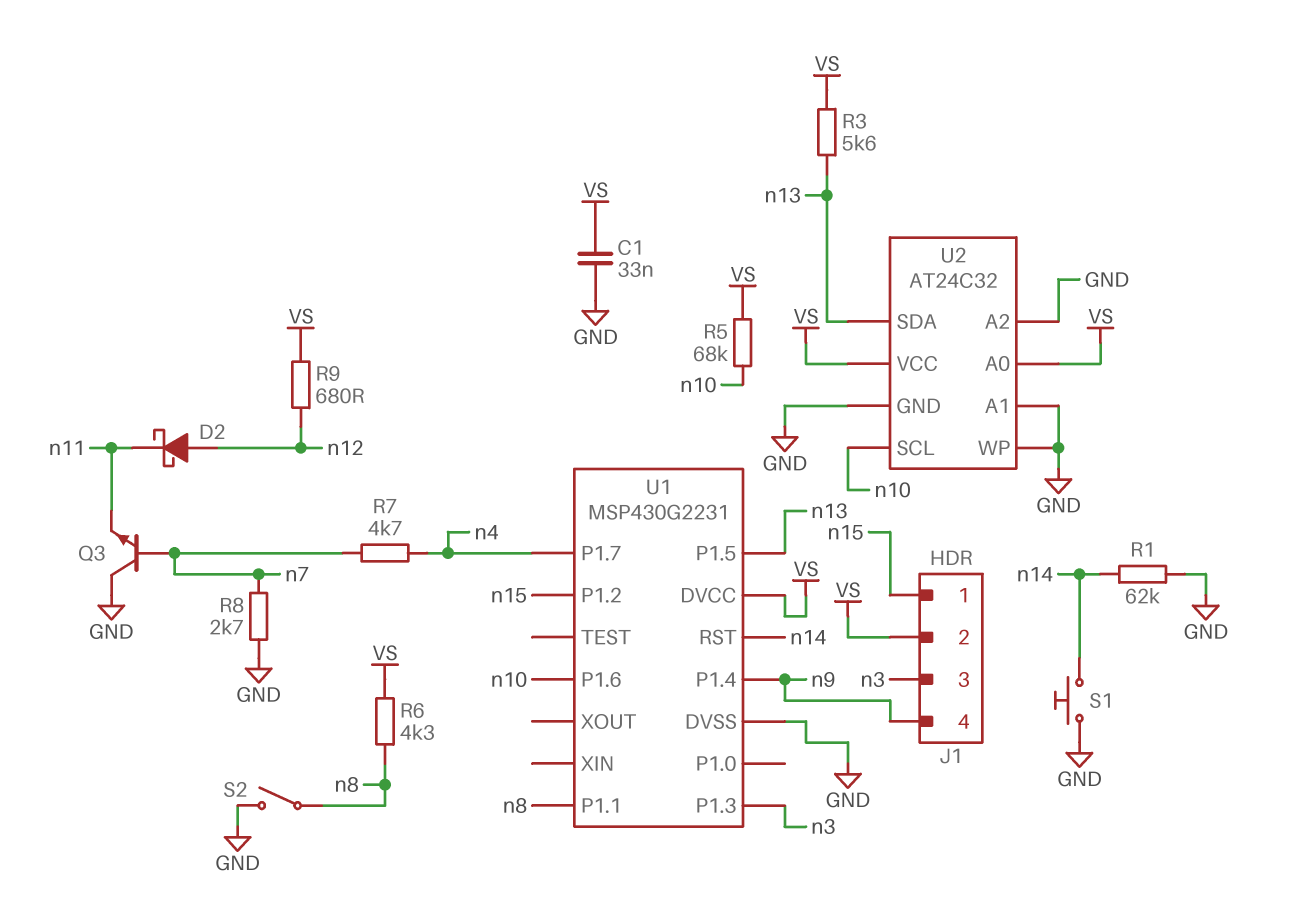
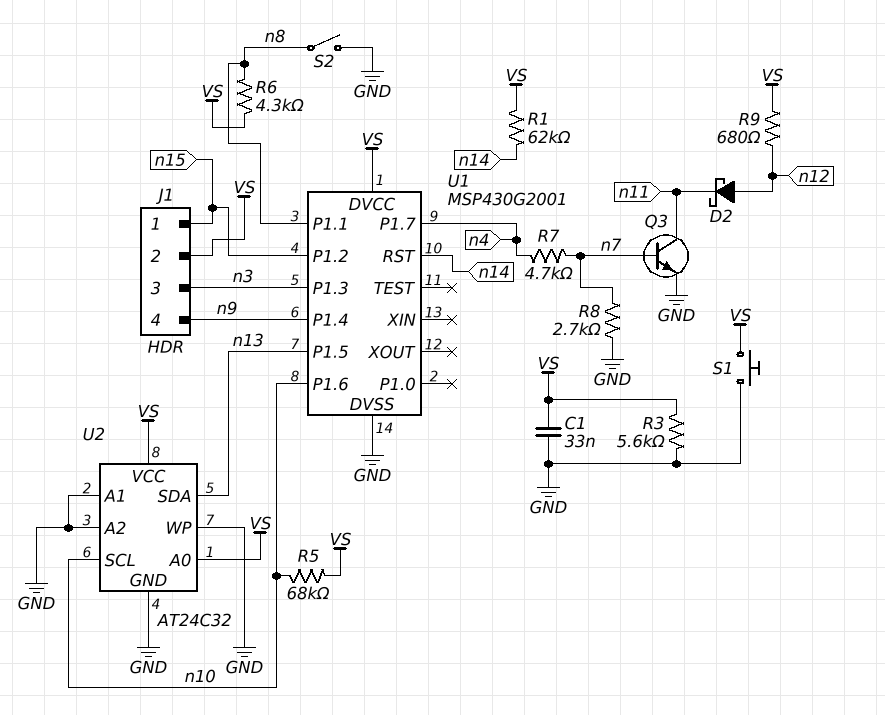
Q3: NPN (B n7, C GND, E n11) -> NPN (B n7, C n11, E GND)
R1: 62k (GND, n14) -> 62k (VS, n14)
R3: 5.6k (VS, n13) -> 5.6k (GND, VS)
S1: button (GND, n14) -> button (GND, VS)
U1: MSP430G2231 -> MSP430G2001

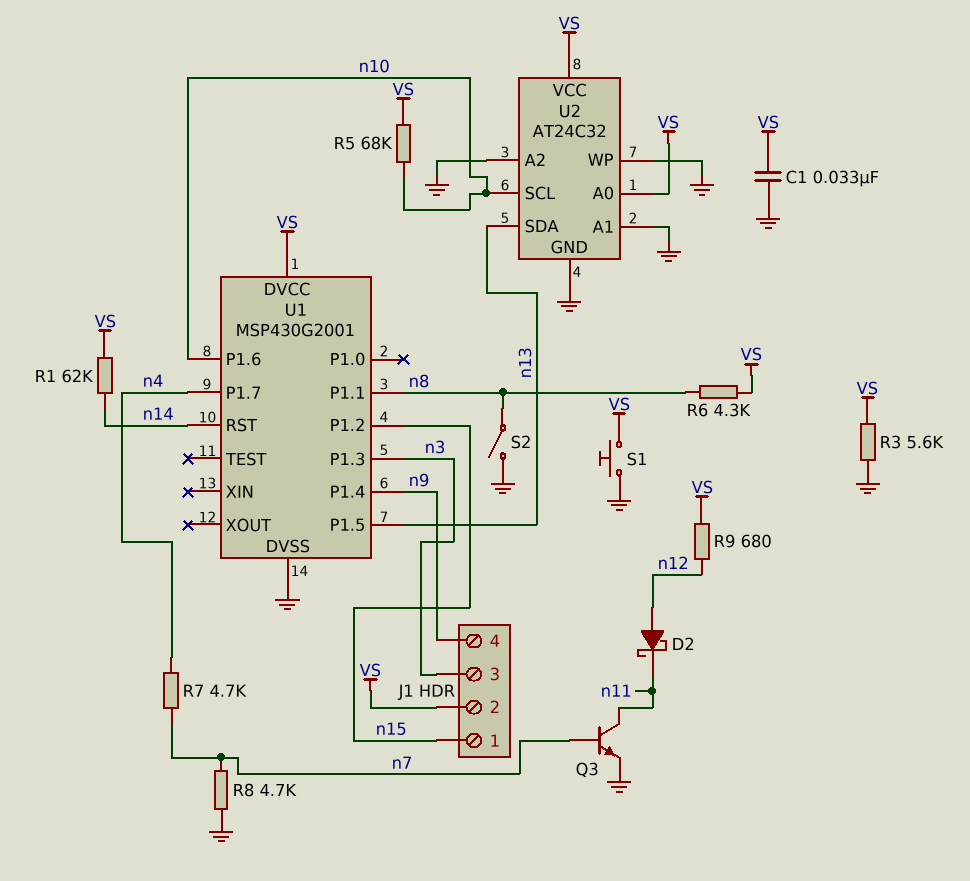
R8: 2.7k (GND, n7) -> 4.7k (GND, n7)

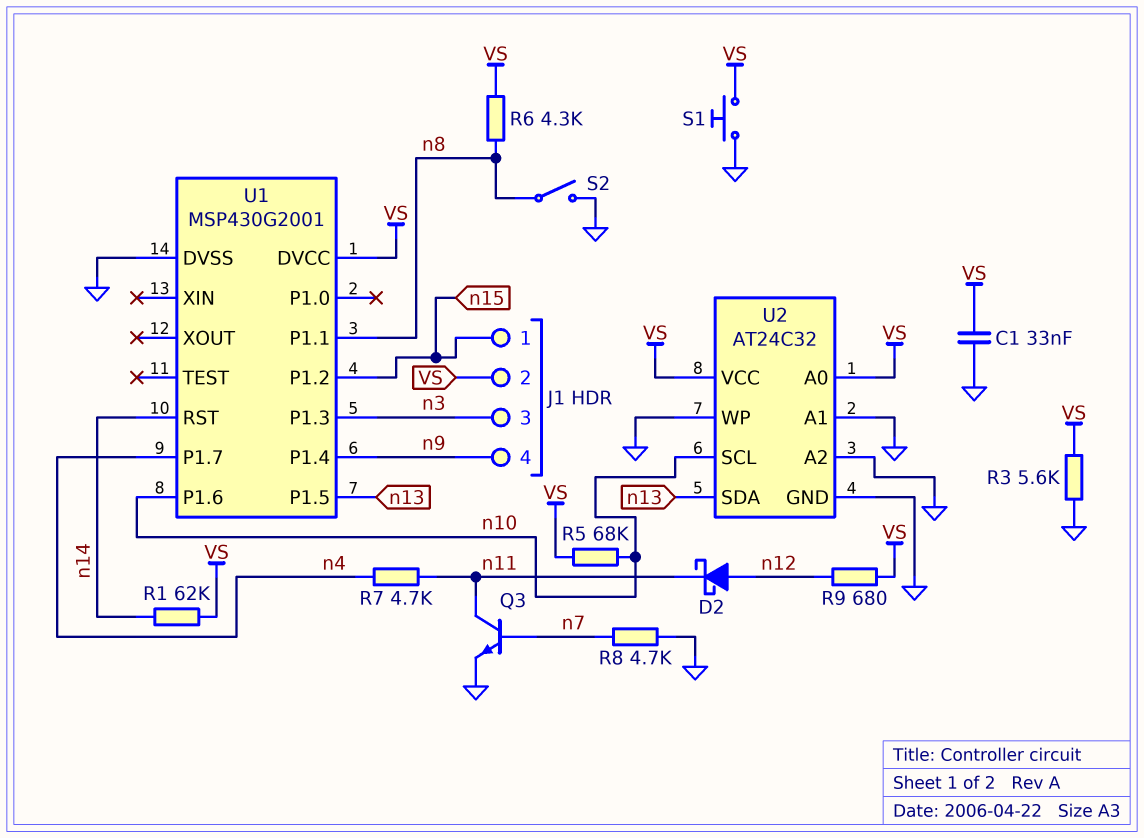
R7: 4.7k (n4, n7) -> 4.7k (n4, n11)

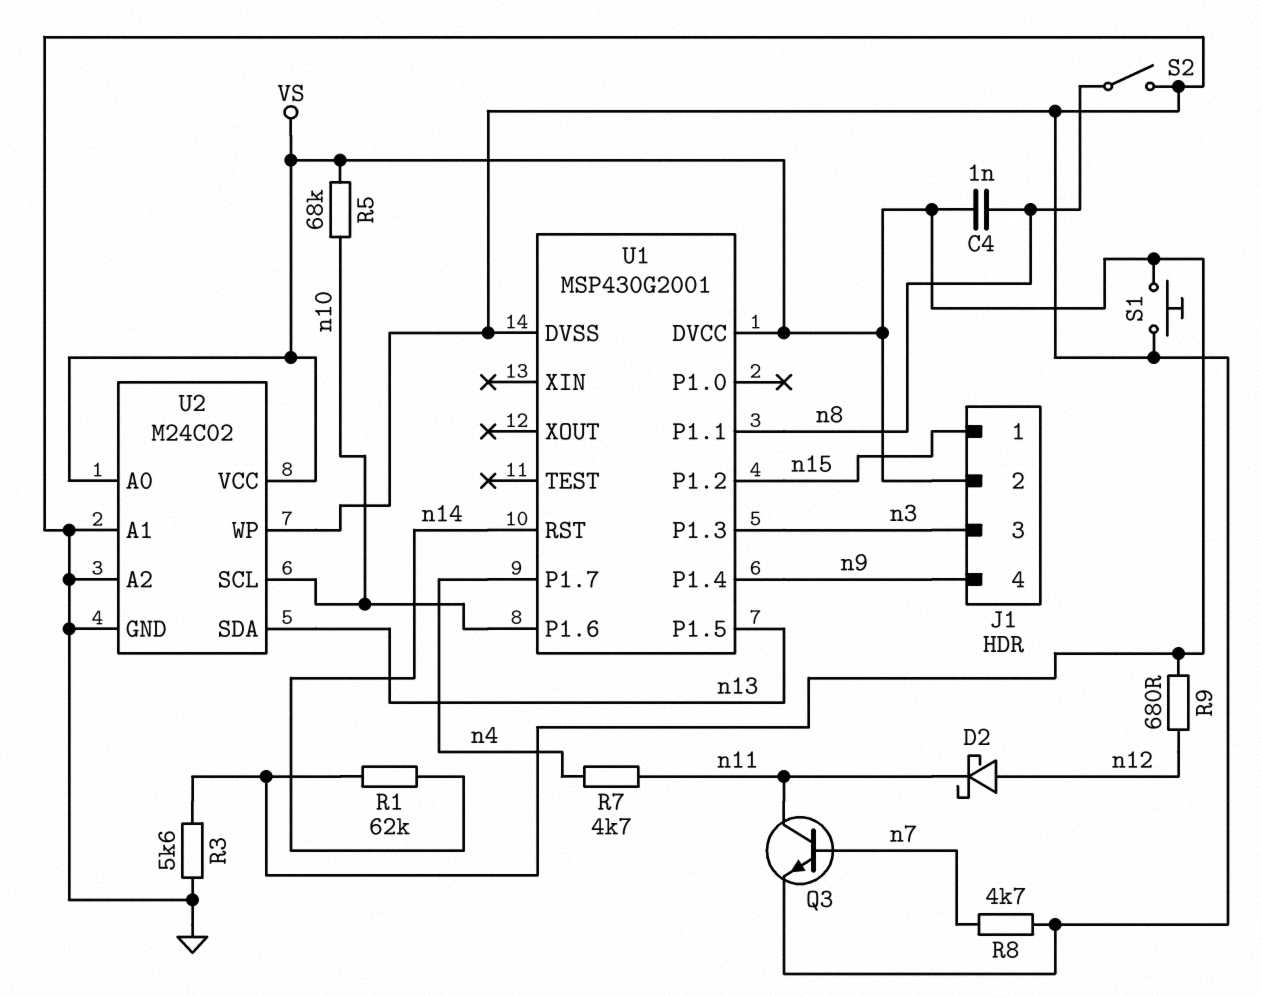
C1: 33nF (GND, VS) -> none
C4: none -> 1nF (VS, n8)
R6: 4.3k (VS, n8) -> none
U2: AT24C32 -> M24C02

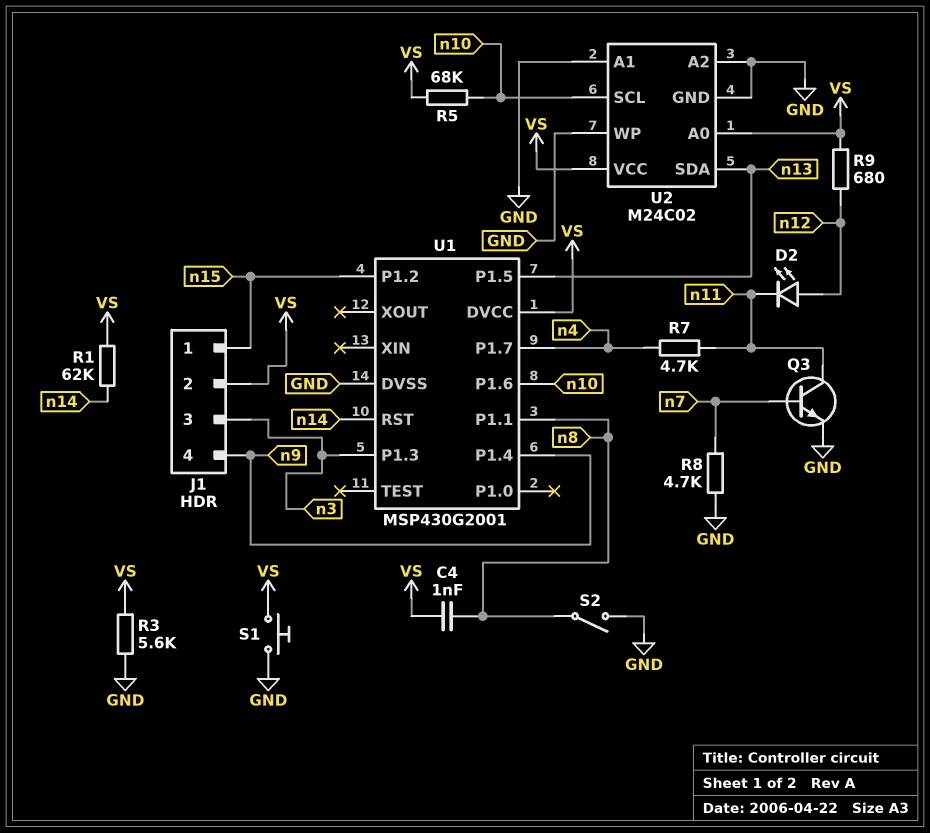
D2: schottky (A n12, K n11) -> LED (A n12, K n11)

